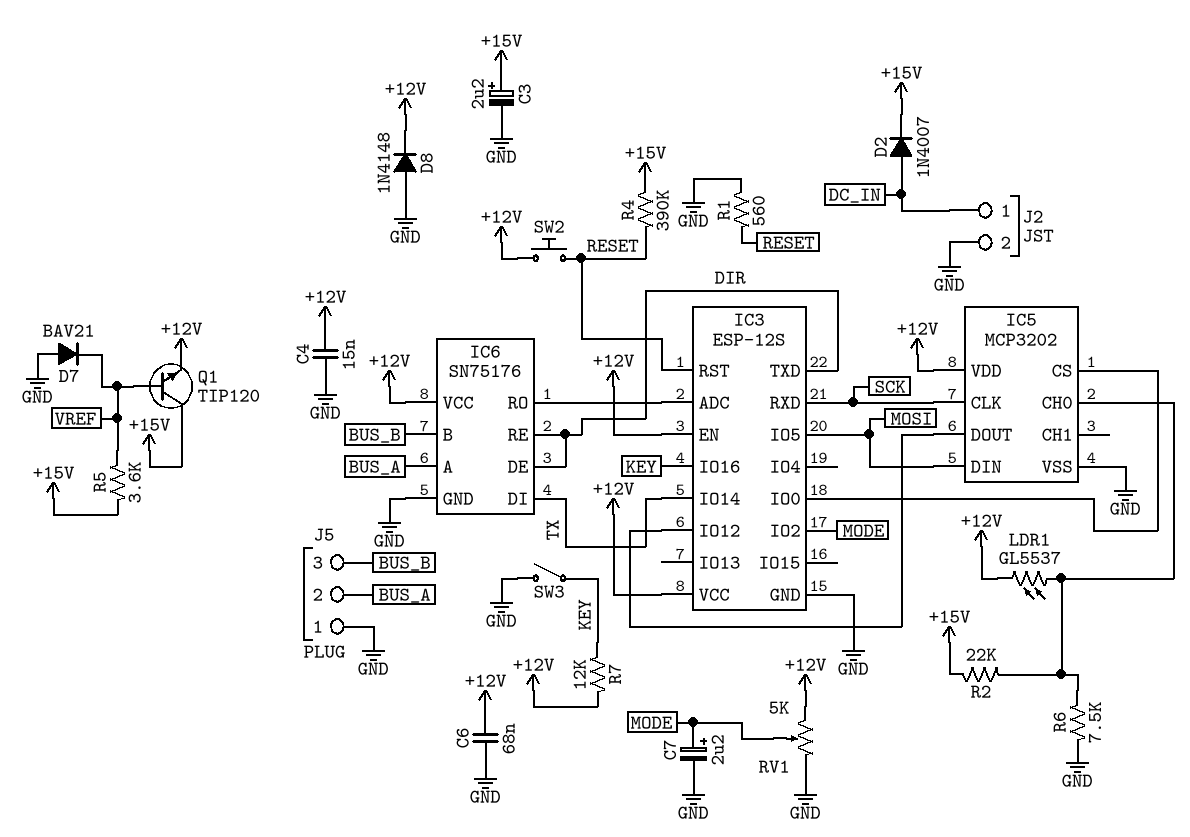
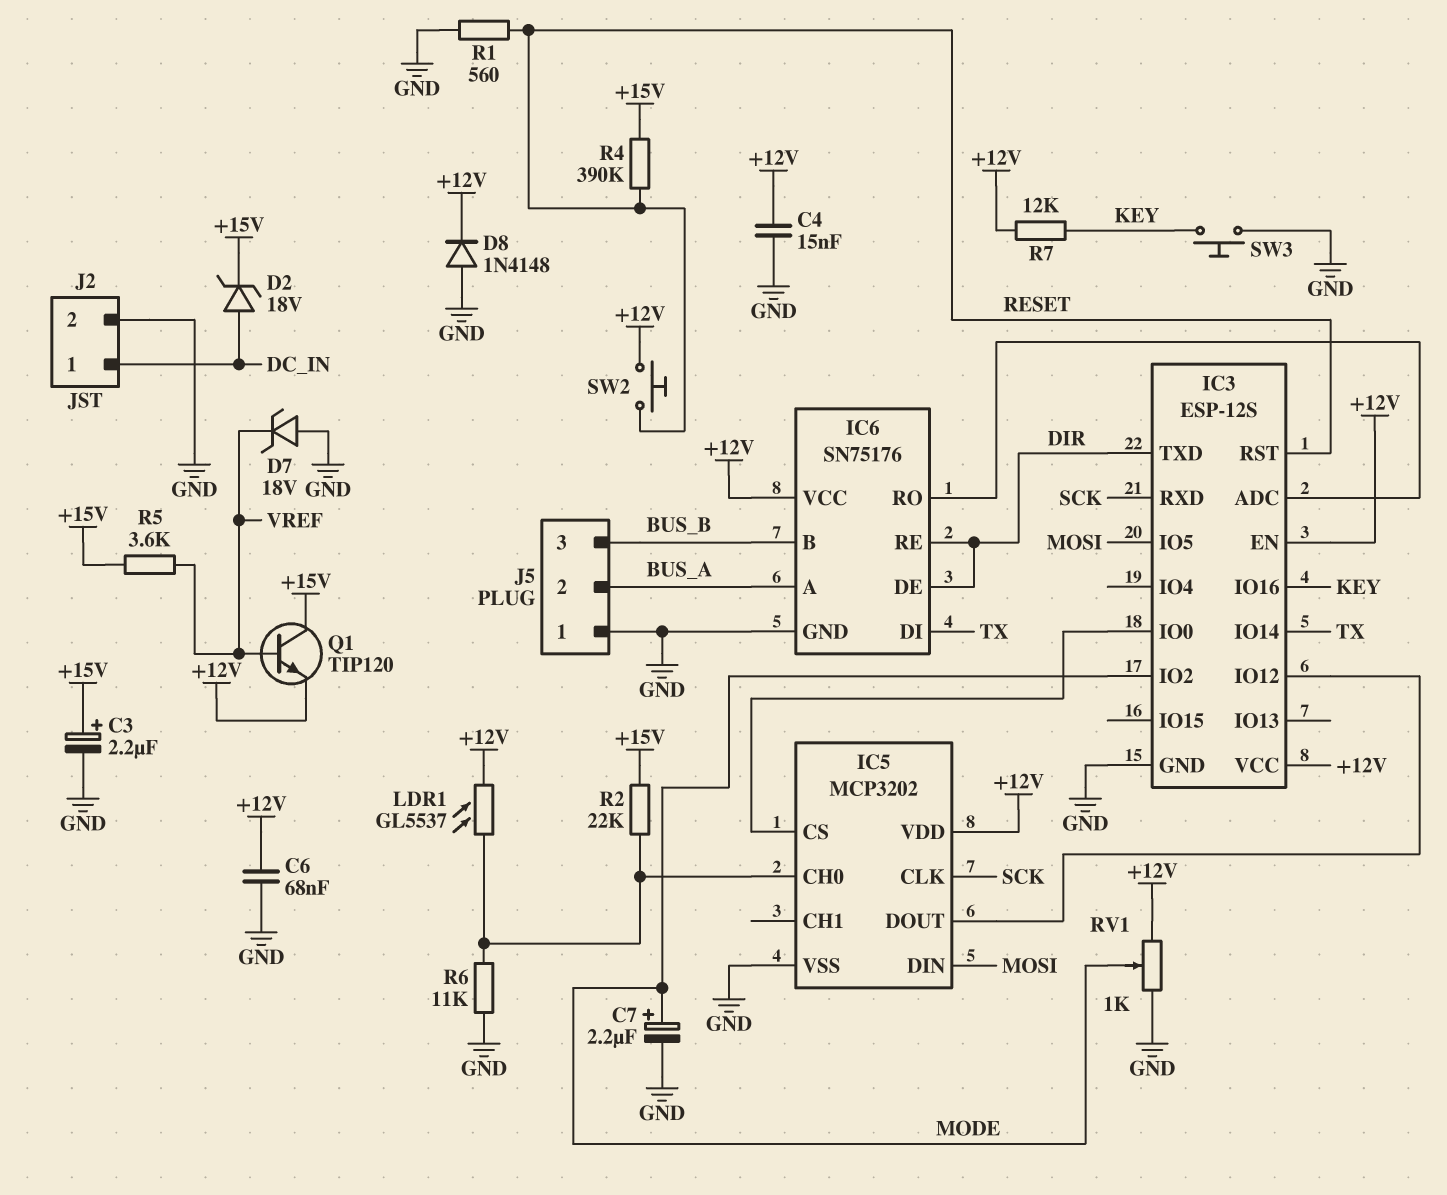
D2: diode 1N4007 (A DC_IN, K +15V) -> zener 18V (A DC_IN, K +15V)
D7: diode BAV21 (A GND, K VREF) -> zener 18V (A GND, K VREF)
R6: 7.5k (GND, IC5/CH0) -> 11k (GND, IC5/CH0)
RV1: 5k (+12V, GND, wiper MODE) -> 1k (+12V, GND, wiper MODE)
SW3: switch (GND, KEY) -> button (GND, KEY)

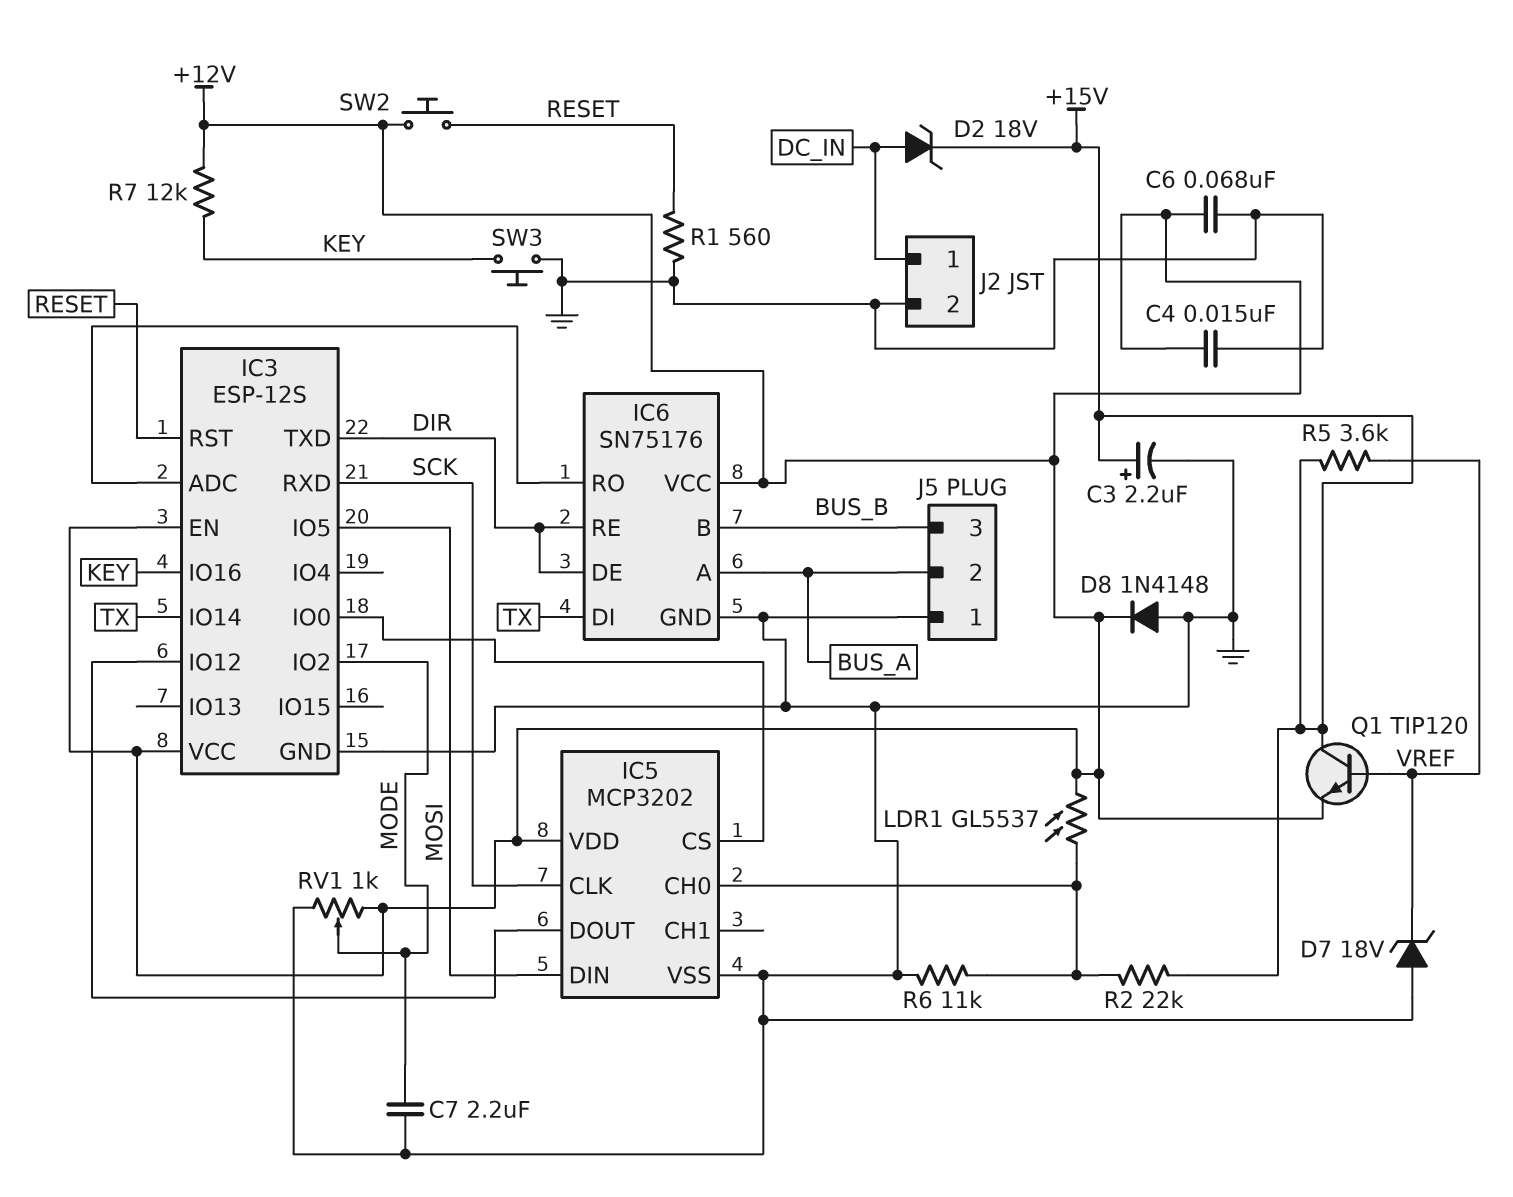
C7: 2.2uF (plus MODE, minus GND) -> 2.2uF (GND, MODE)
R4: 390k (+15V, RESET) -> none

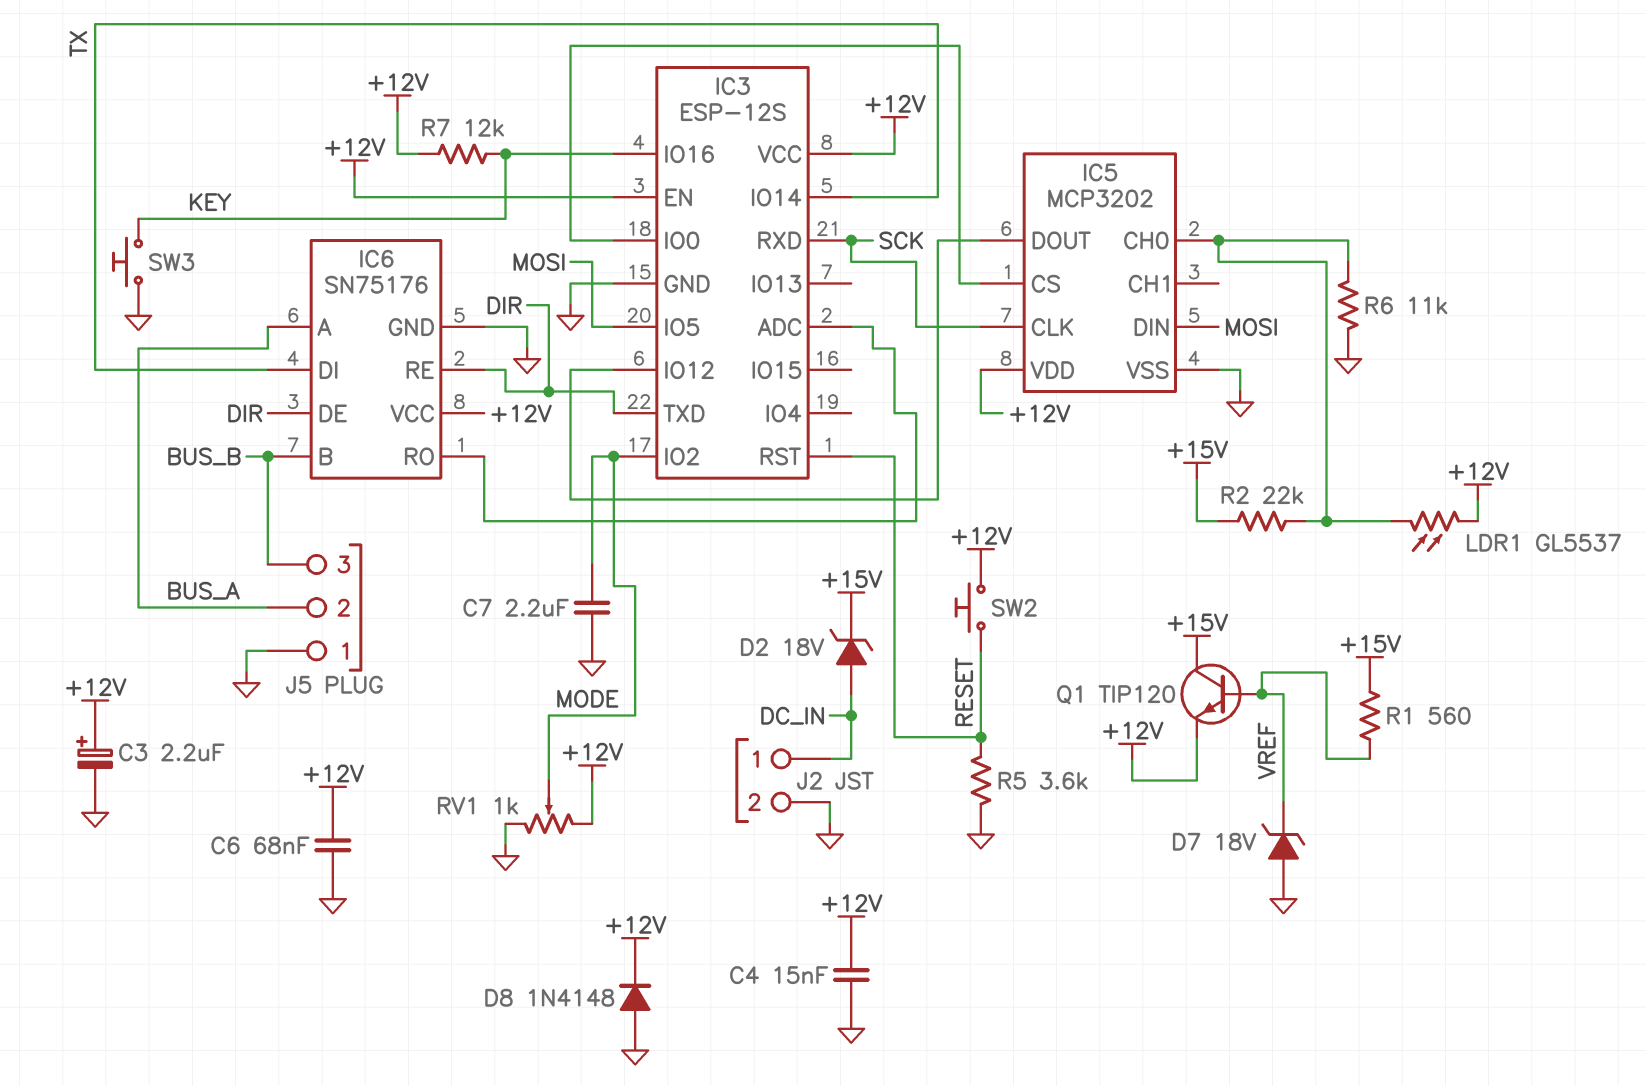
C3: 2.2uF (plus +15V, minus GND) -> 2.2uF (plus +12V, minus GND)
R1: 560 (GND, RESET) -> 560 (+15V, VREF)
R5: 3.6k (+15V, VREF) -> 3.6k (GND, RESET)

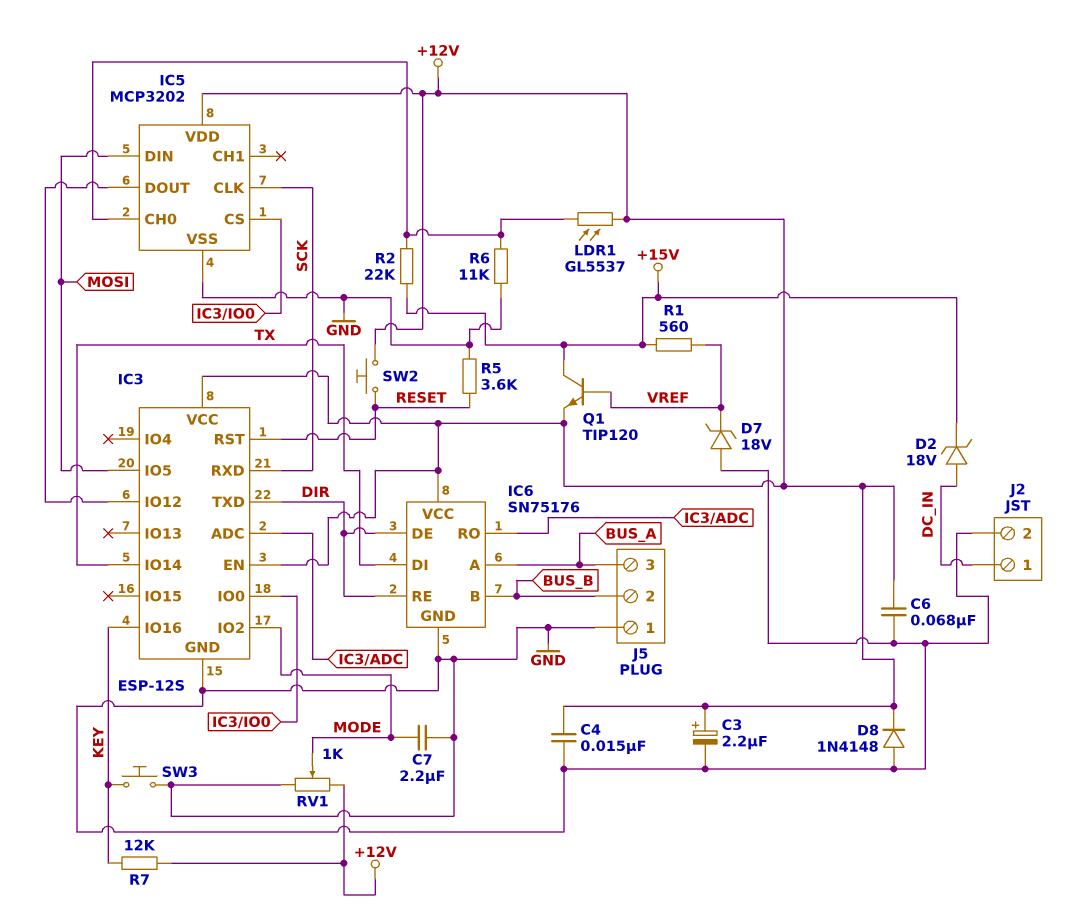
J5 pin 2: BUS_A -> BUS_B
J5 pin 3: BUS_B -> BUS_A

